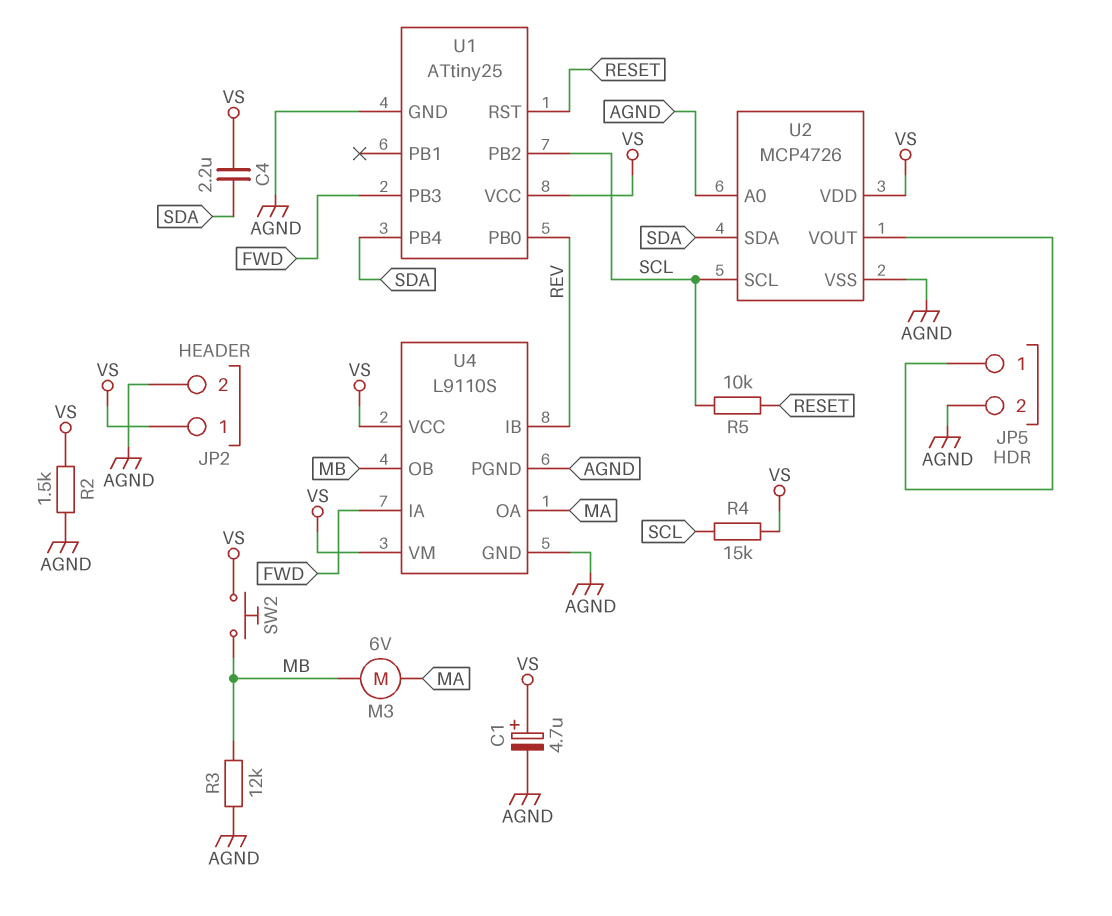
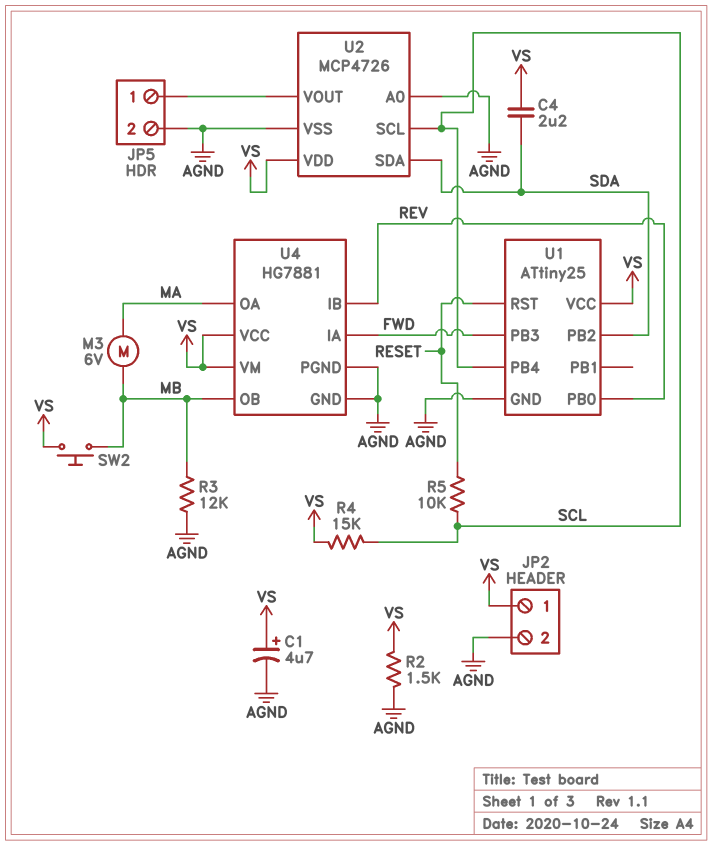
U1 pin PB2: SCL -> SDA
U1 pin PB4: SDA -> SCL
U4: L9110S -> HG7881

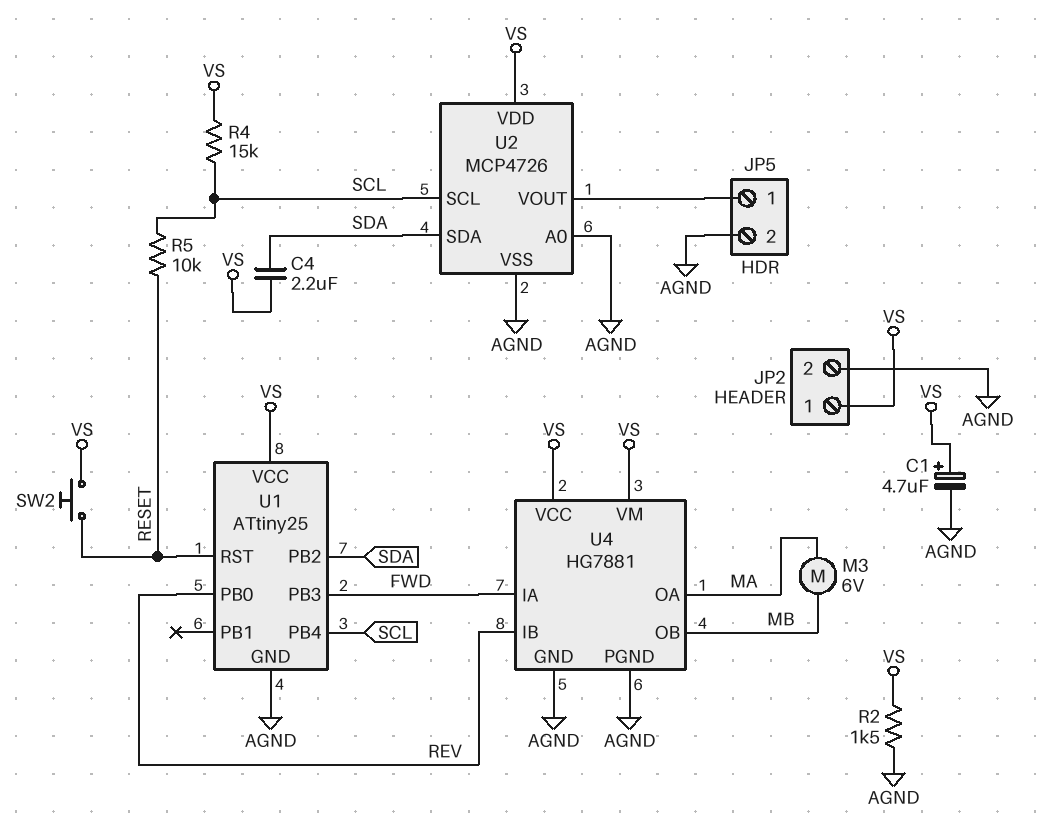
R3: 12k (AGND, MB) -> none
SW2: button (MB, VS) -> button (RESET, VS)

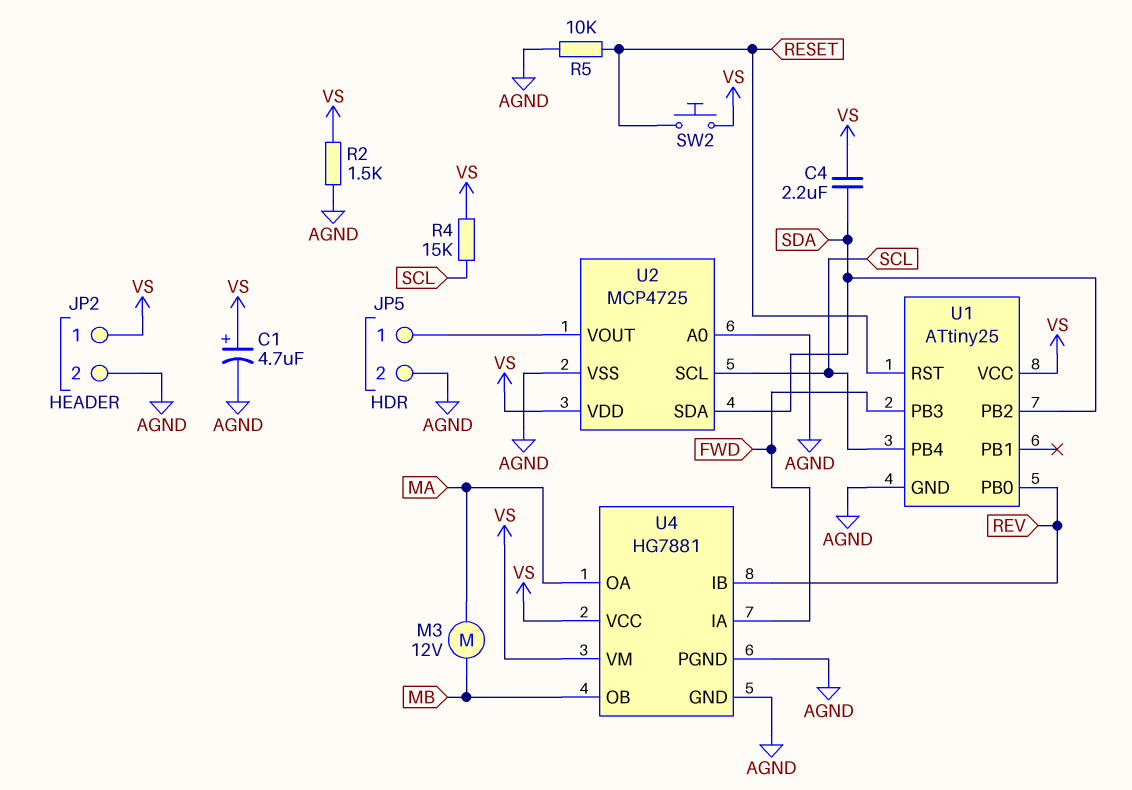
M3: motor 6V (MA, MB) -> motor 12V (MA, MB)
R5: 10k (RESET, SCL) -> 10k (AGND, RESET)
U2: MCP4726 -> MCP4725

